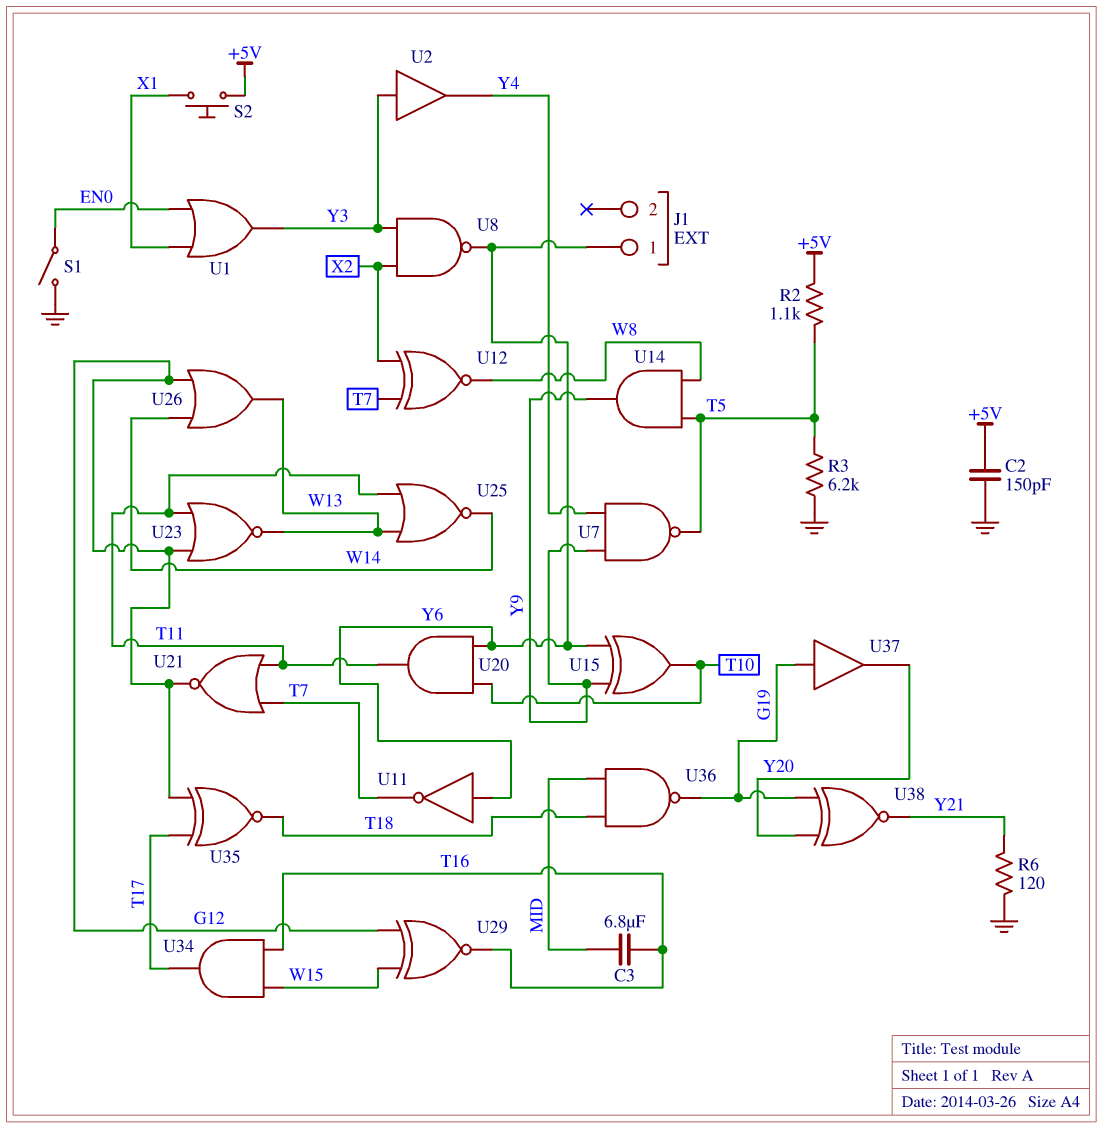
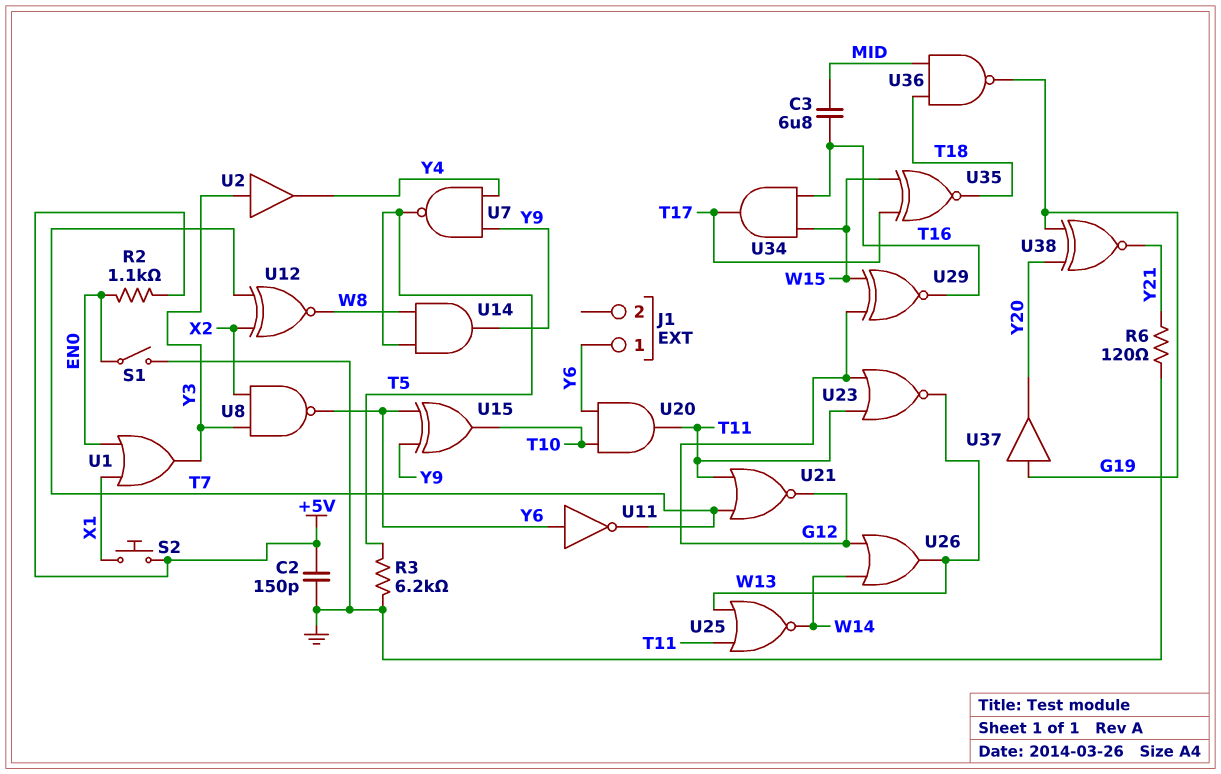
R2: 1.1k (+5V, T5) -> 1.1k (+5V, EN0)
U35: XNOR (in G12, in T17, out T18) -> XNOR (in T17, in W15, out T18)

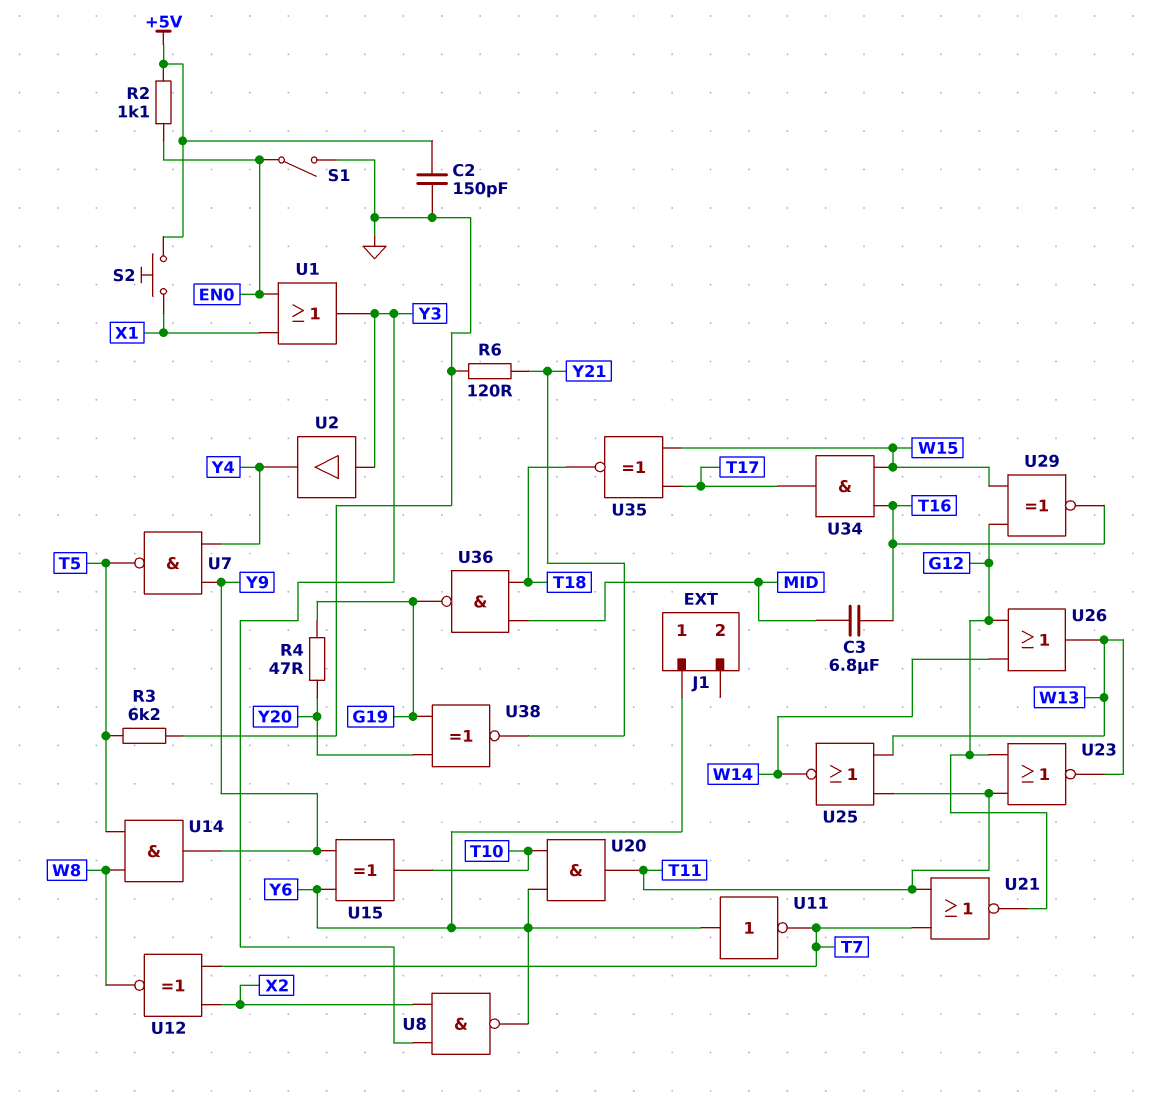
R4: none -> 47 (G19, Y20)
U37: buffer (in G19, out Y20) -> none

